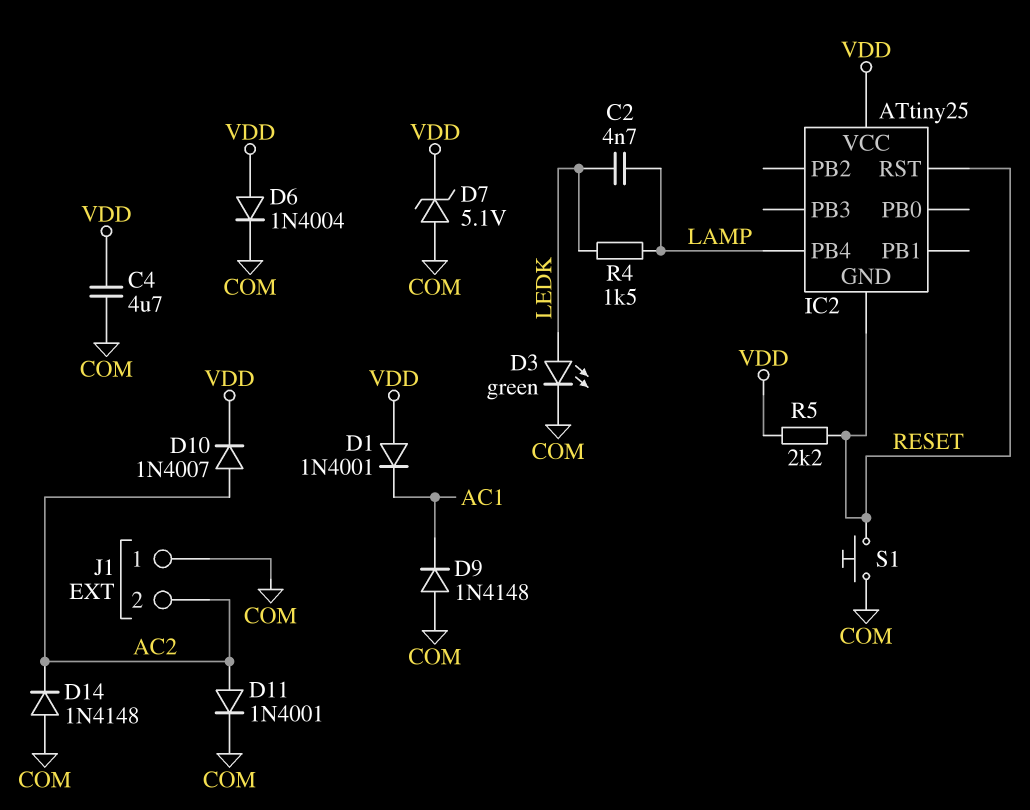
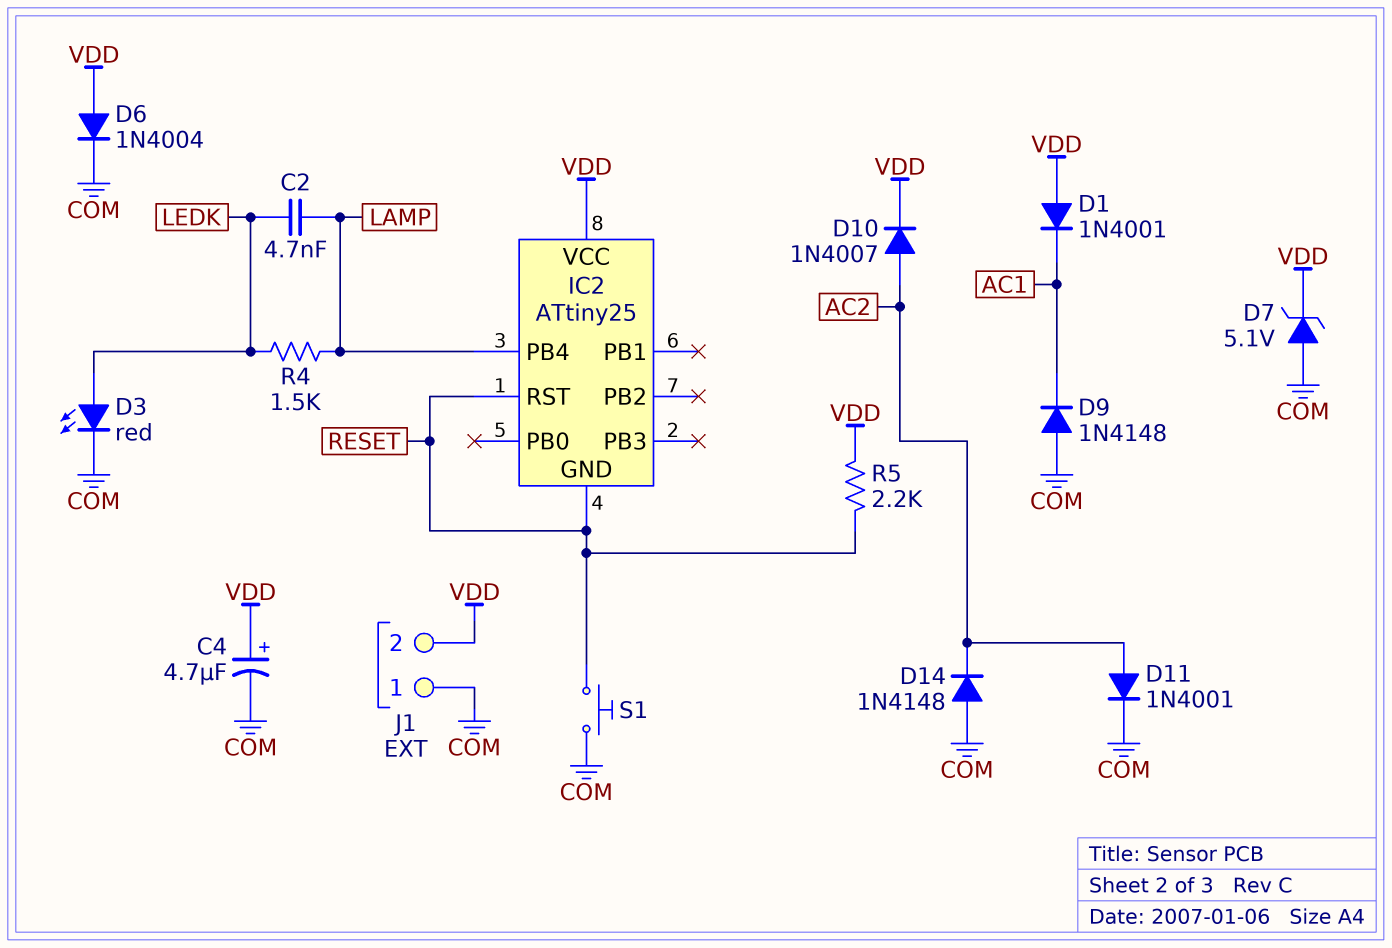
C4: 4.7uF (COM, VDD) -> 4.7uF (plus VDD, minus COM)
D3: LED green (A LEDK, K COM) -> LED red (A LEDK, K COM)
J1 pin 2: AC2 -> VDD

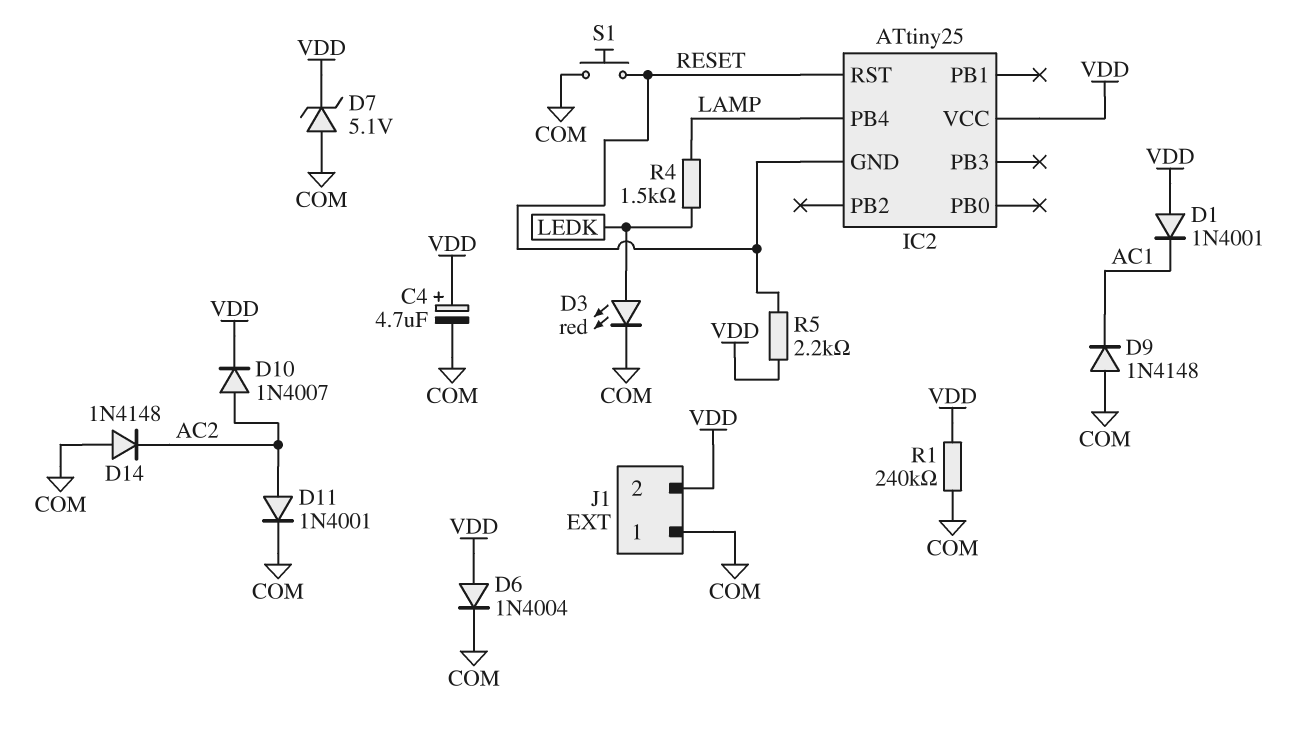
C2: 4.7nF (LAMP, LEDK) -> none
R1: none -> 240k (COM, VDD)

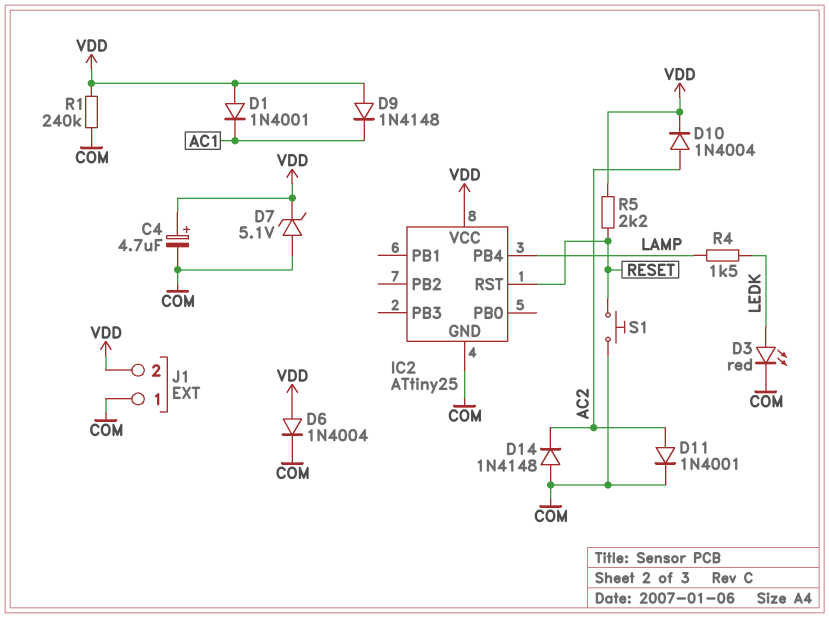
D9: diode 1N4148 (A COM, K AC1) -> diode 1N4148 (A VDD, K AC1)
D10: diode 1N4007 (A AC2, K VDD) -> diode 1N4004 (A AC2, K VDD)
IC2 pin GND: RESET -> COM

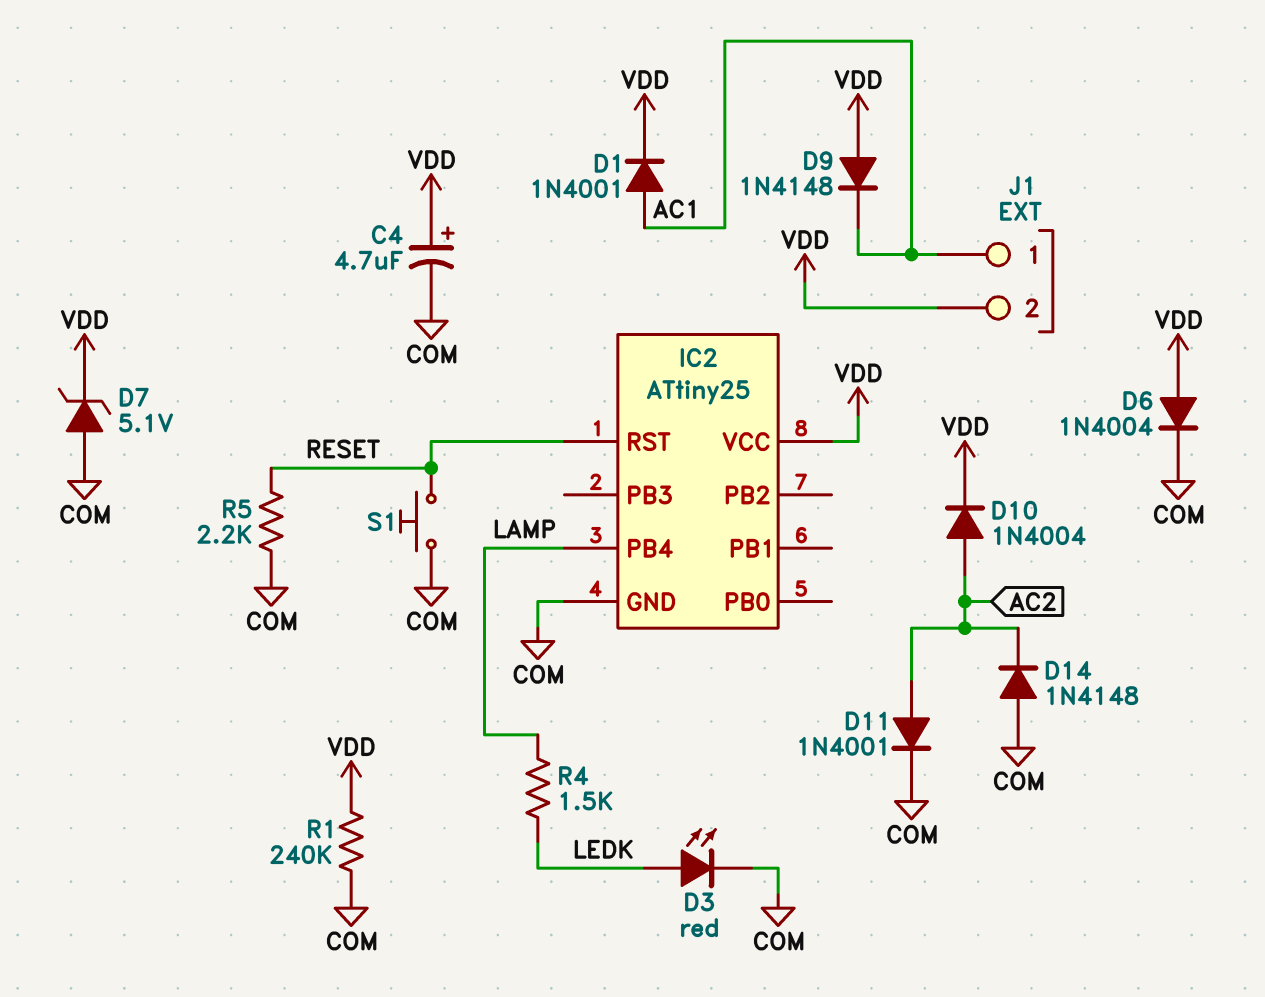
D1: diode 1N4001 (A VDD, K AC1) -> diode 1N4001 (A AC1, K VDD)
J1 pin 1: COM -> AC1
R5: 2.2k (RESET, VDD) -> 2.2k (COM, RESET)

